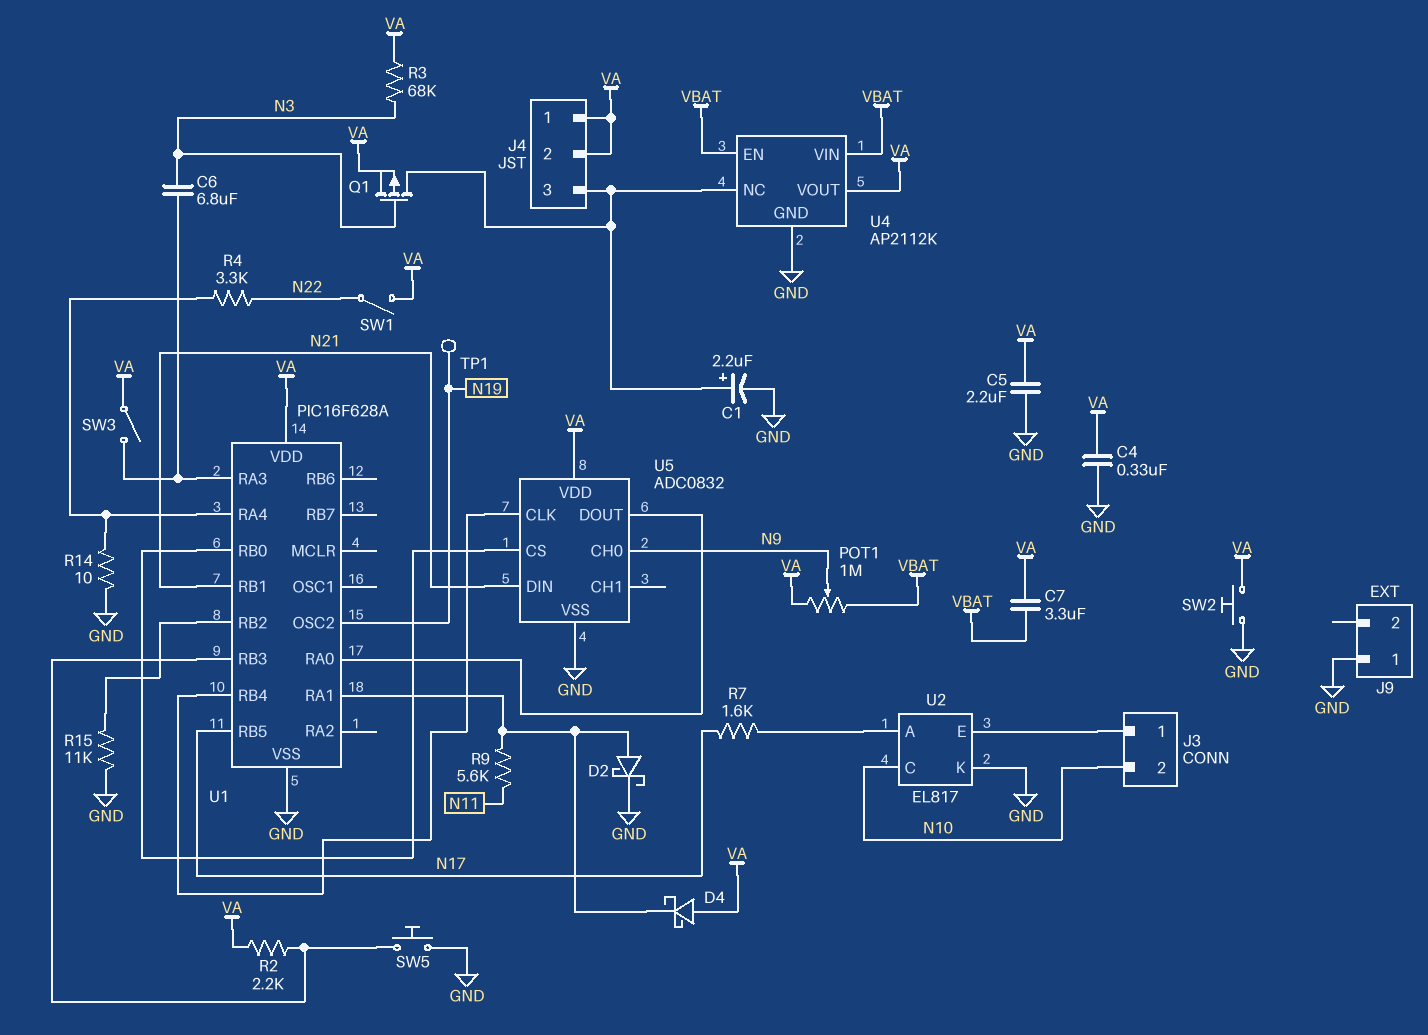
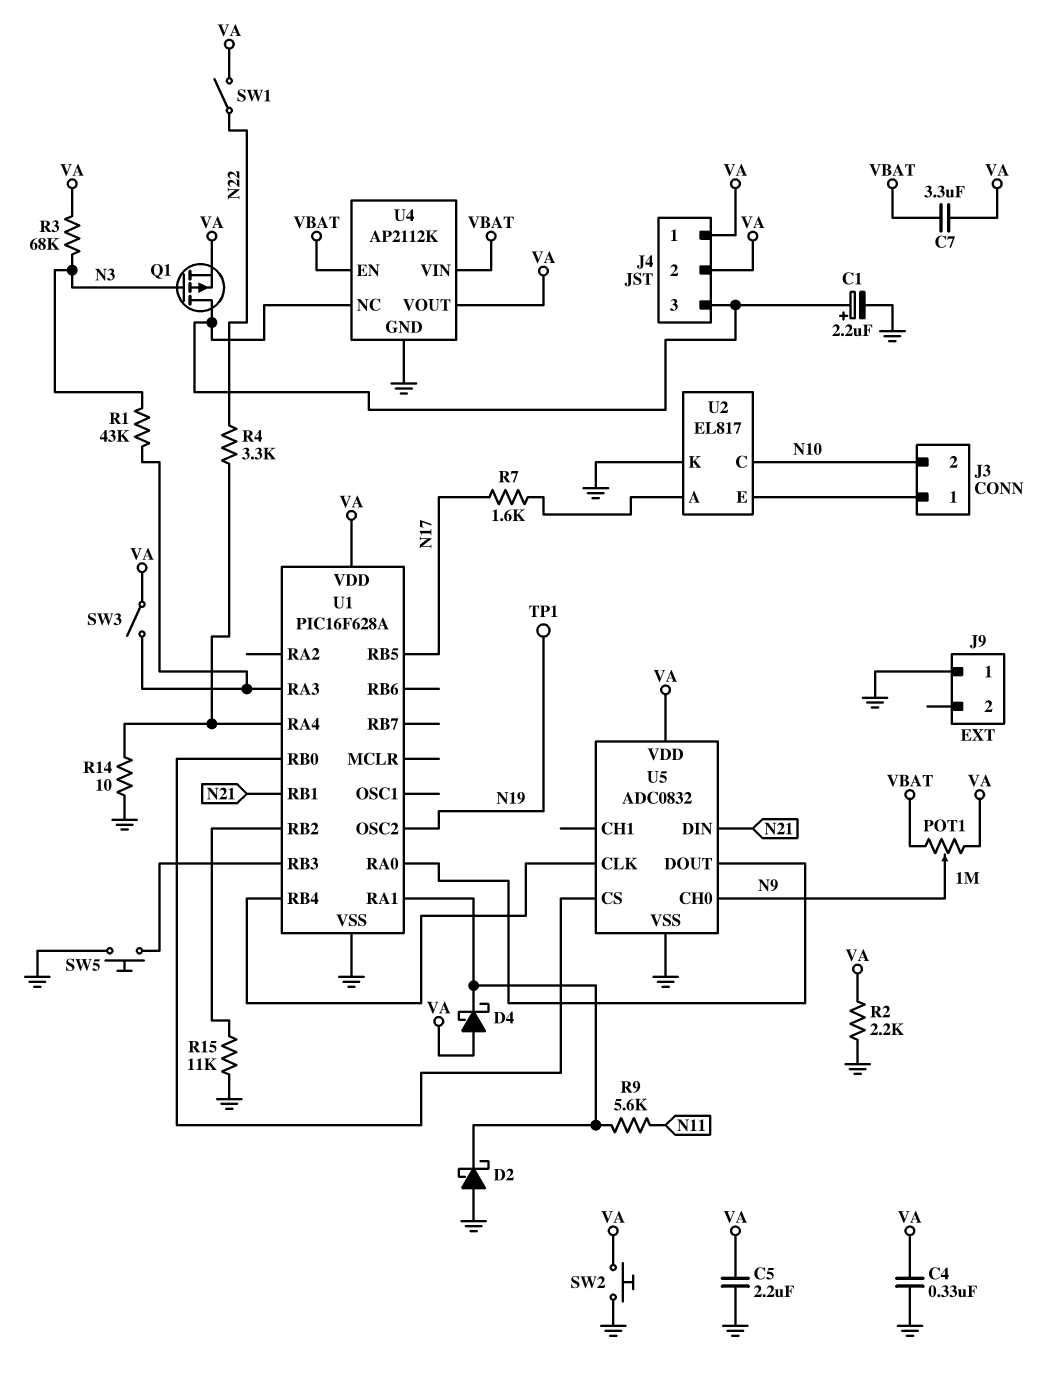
C6: 6.8uF (N3, U1/RA3) -> none
D2: schottky (A U1/RA1, K GND) -> schottky (A GND, K U1/RA1)
R1: none -> 43k (N3, U1/RA3)
R2: 2.2k (U1/RB3, VA) -> 2.2k (GND, VA)

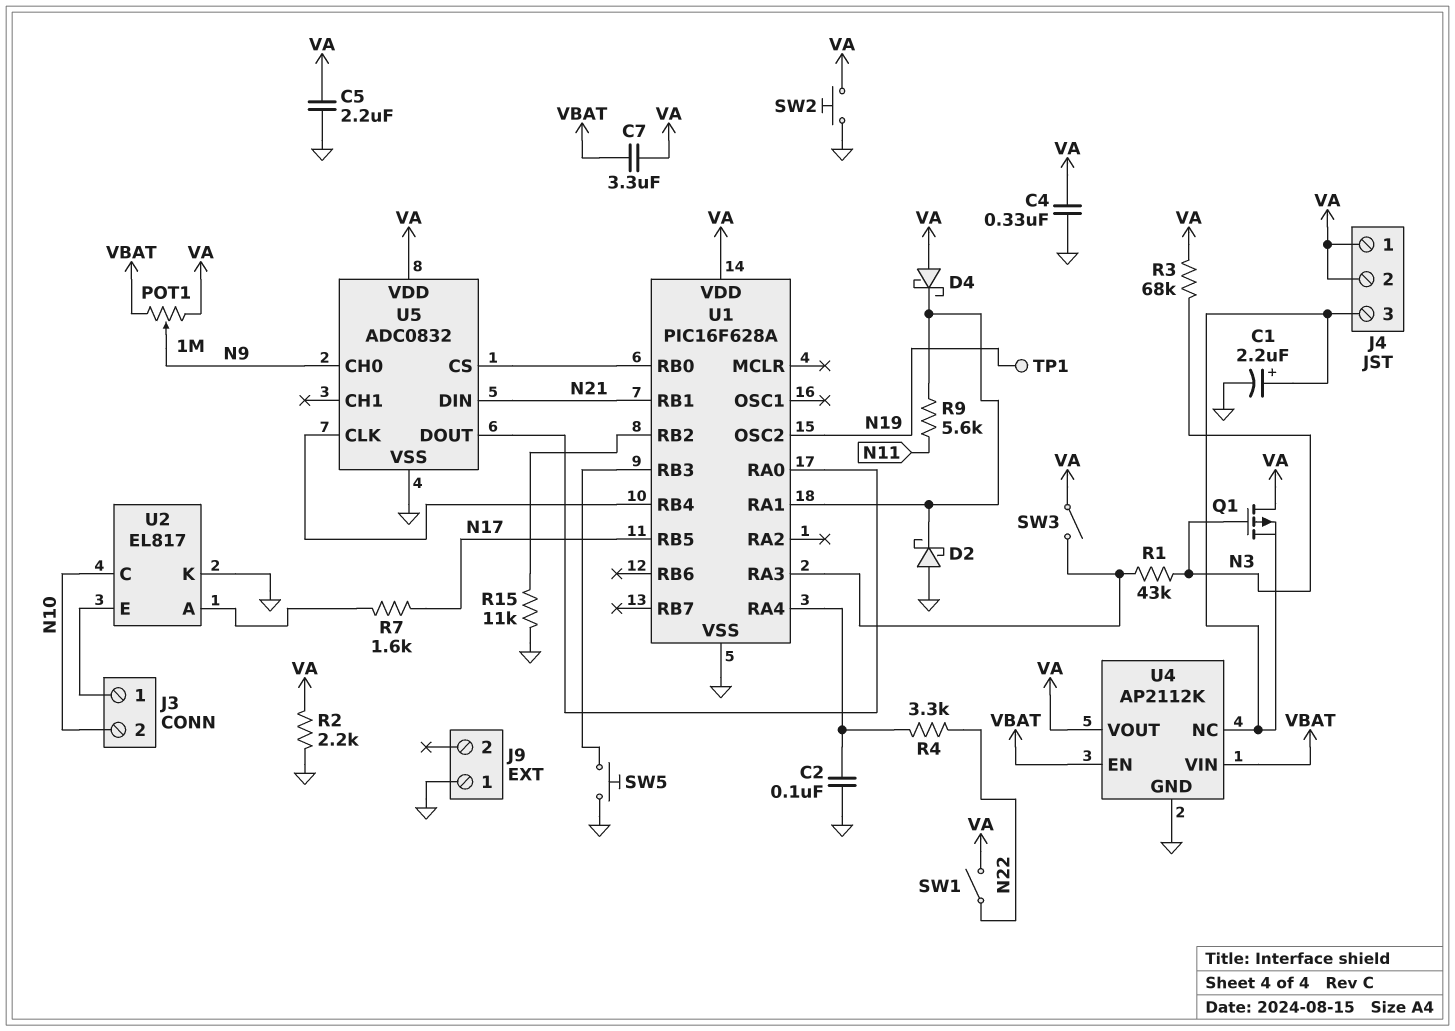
C2: none -> 100nF (GND, U1/RA4)
Q1: PMOS (G N3, D J4/3, S VA) -> PMOS (G N3, D VA, S J4/3)
R14: 10 (GND, U1/RA4) -> none

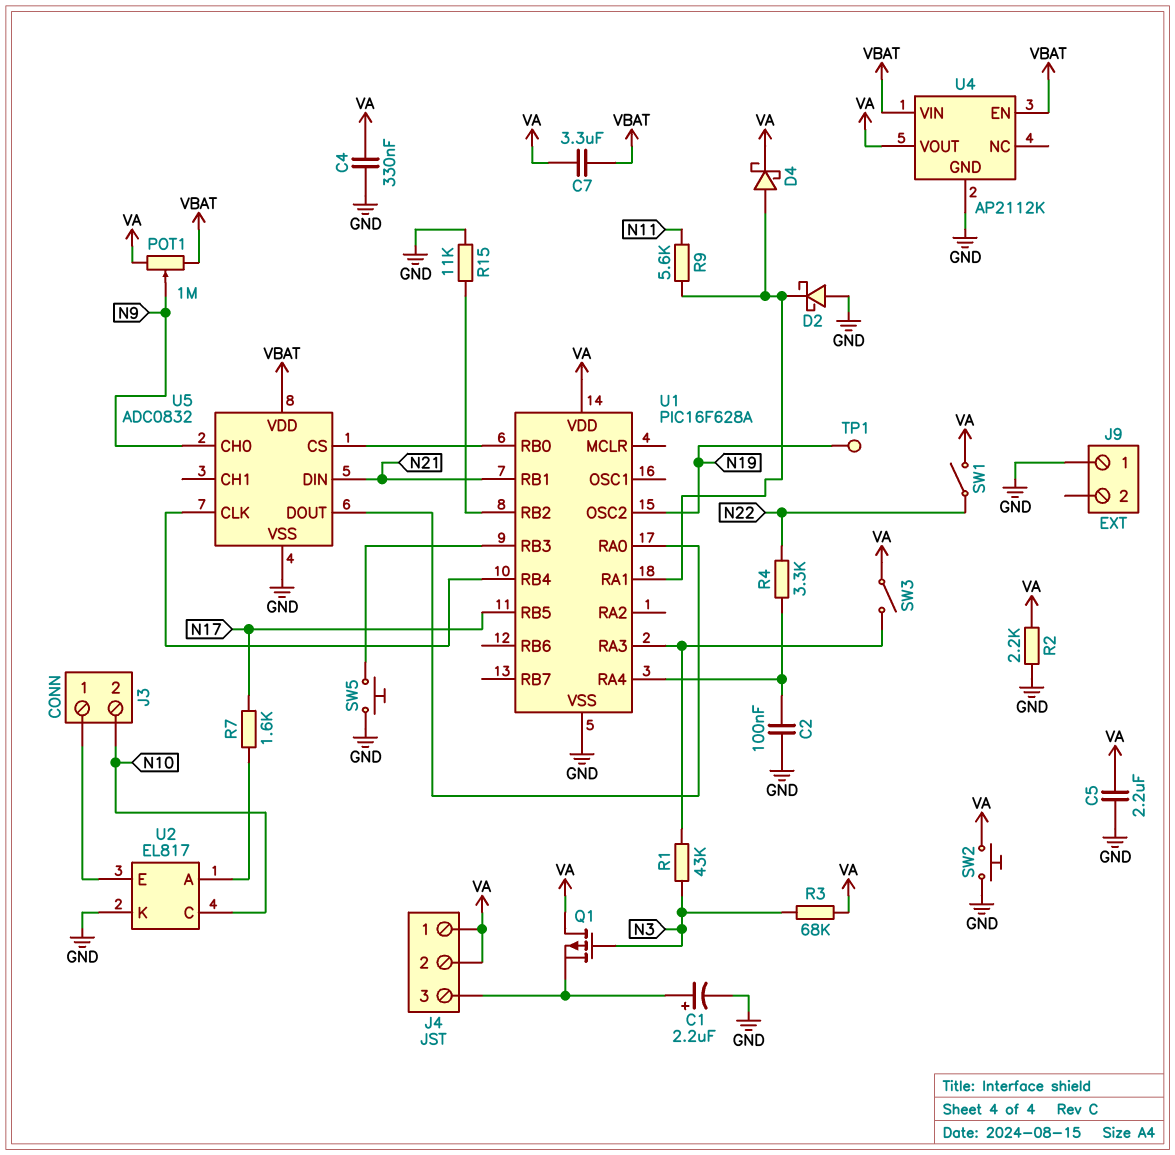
D4: schottky (A VA, K U1/RA1) -> schottky (A U1/RA1, K VA)
U4 pin NC: J4/3 -> none
U5 pin VDD: VA -> VBAT

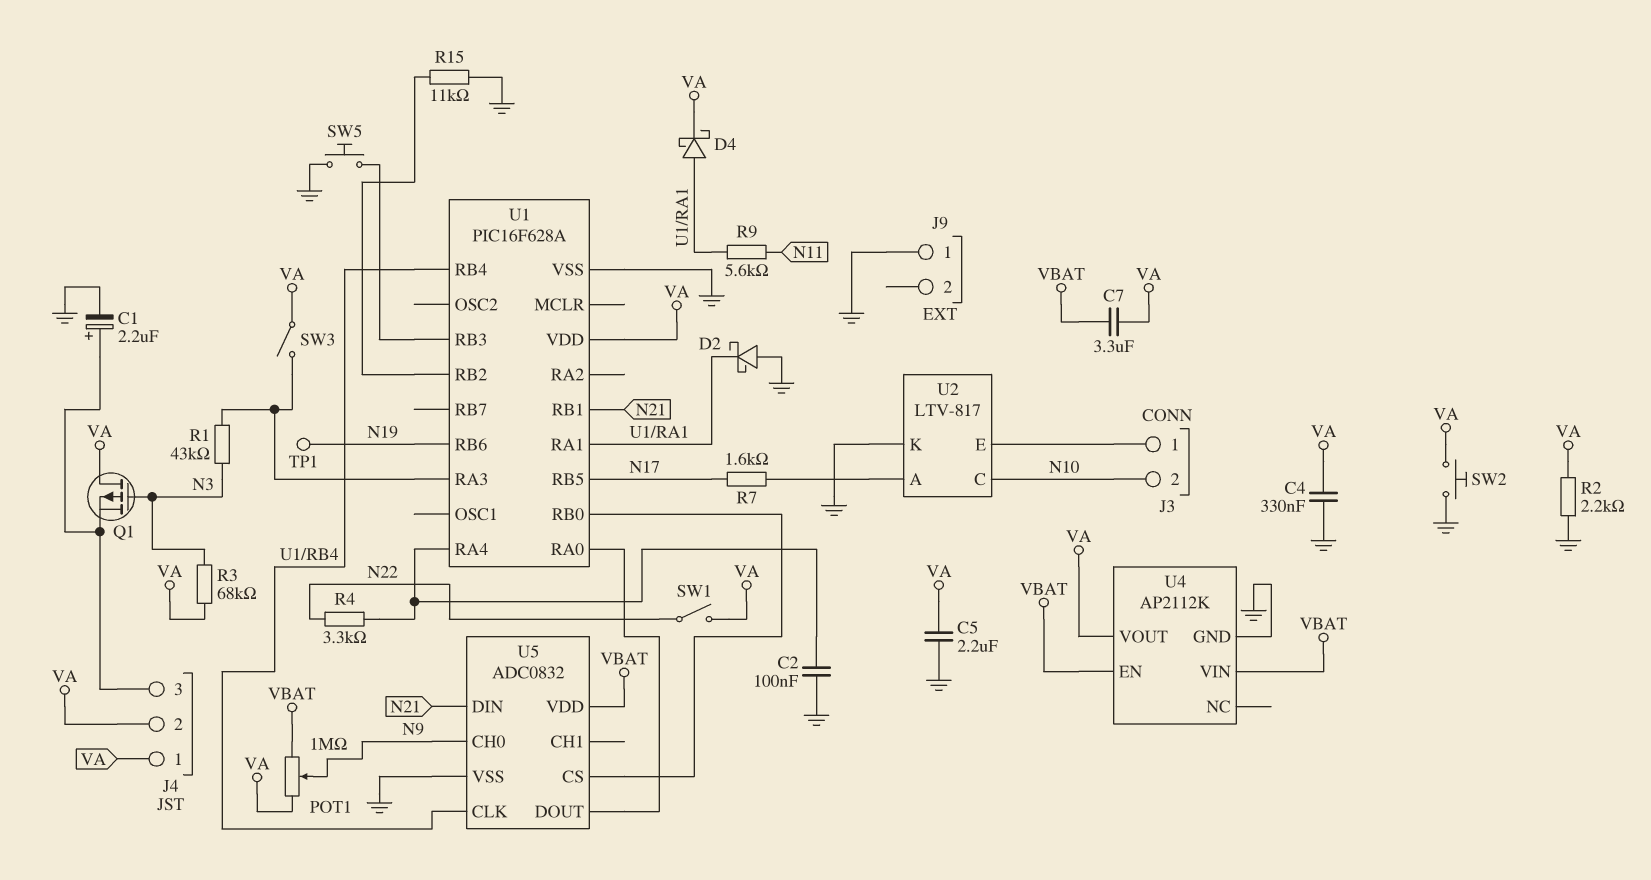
U1 pin OSC2: N19 -> none
U1 pin RB6: none -> N19
U2: EL817 -> LTV-817

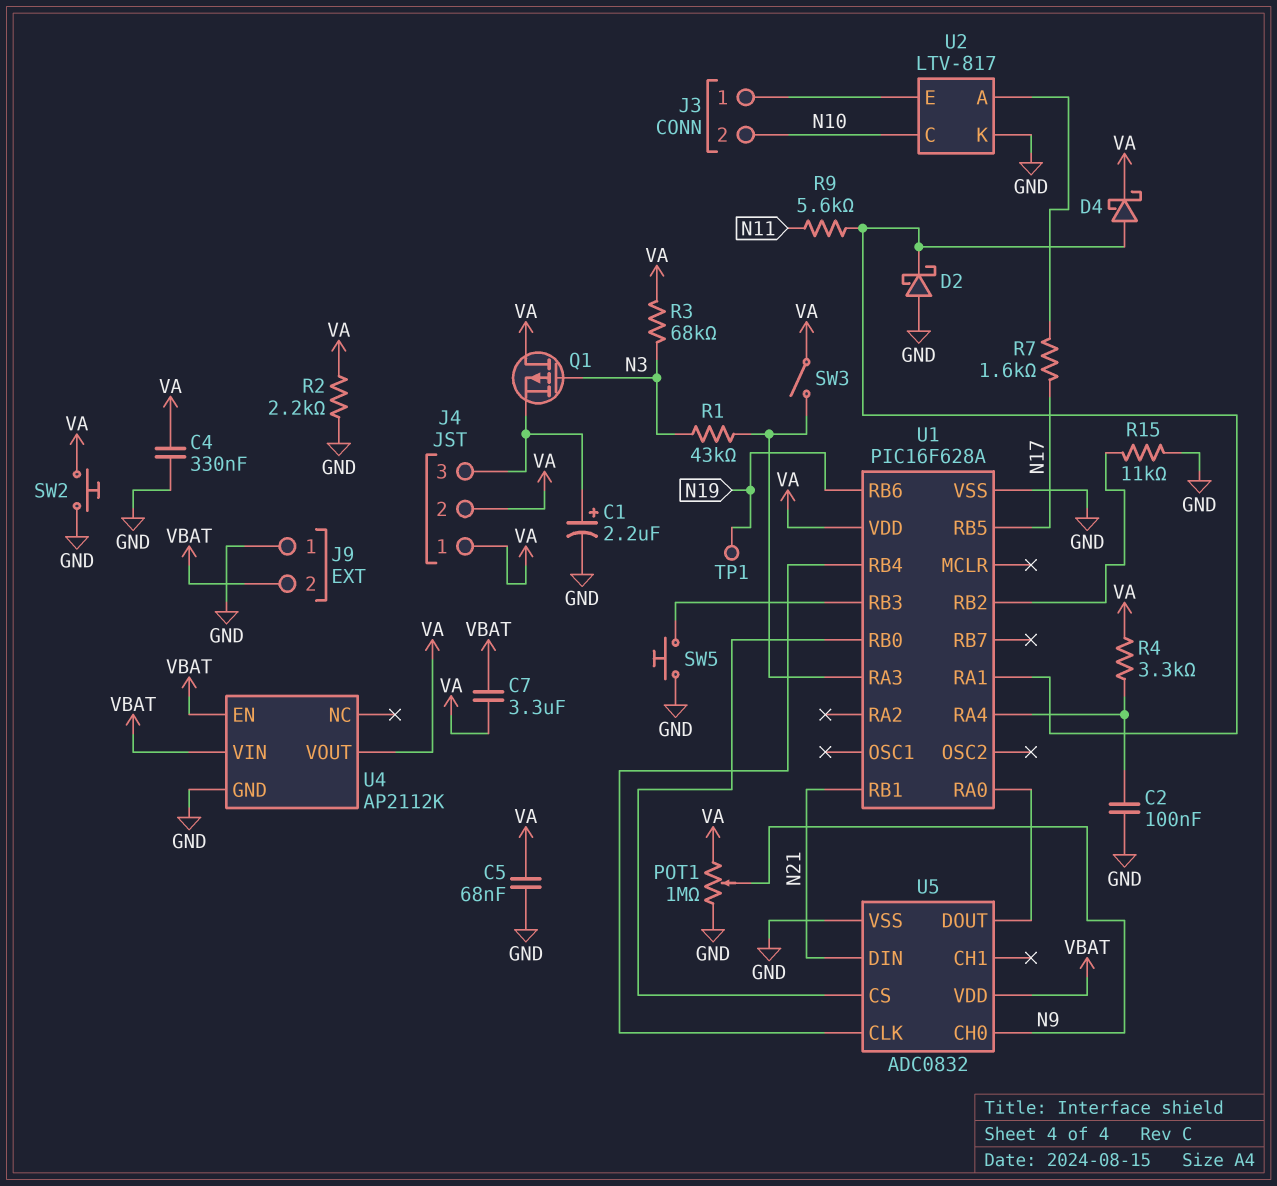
C5: 2.2uF (GND, VA) -> 68nF (GND, VA)
J9 pin 2: none -> VBAT
POT1: 1M (VA, VBAT, wiper N9) -> 1M (GND, VA, wiper N9)
R4: 3.3k (N22, U1/RA4) -> 3.3k (U1/RA4, VA)
SW1: switch (N22, VA) -> none

